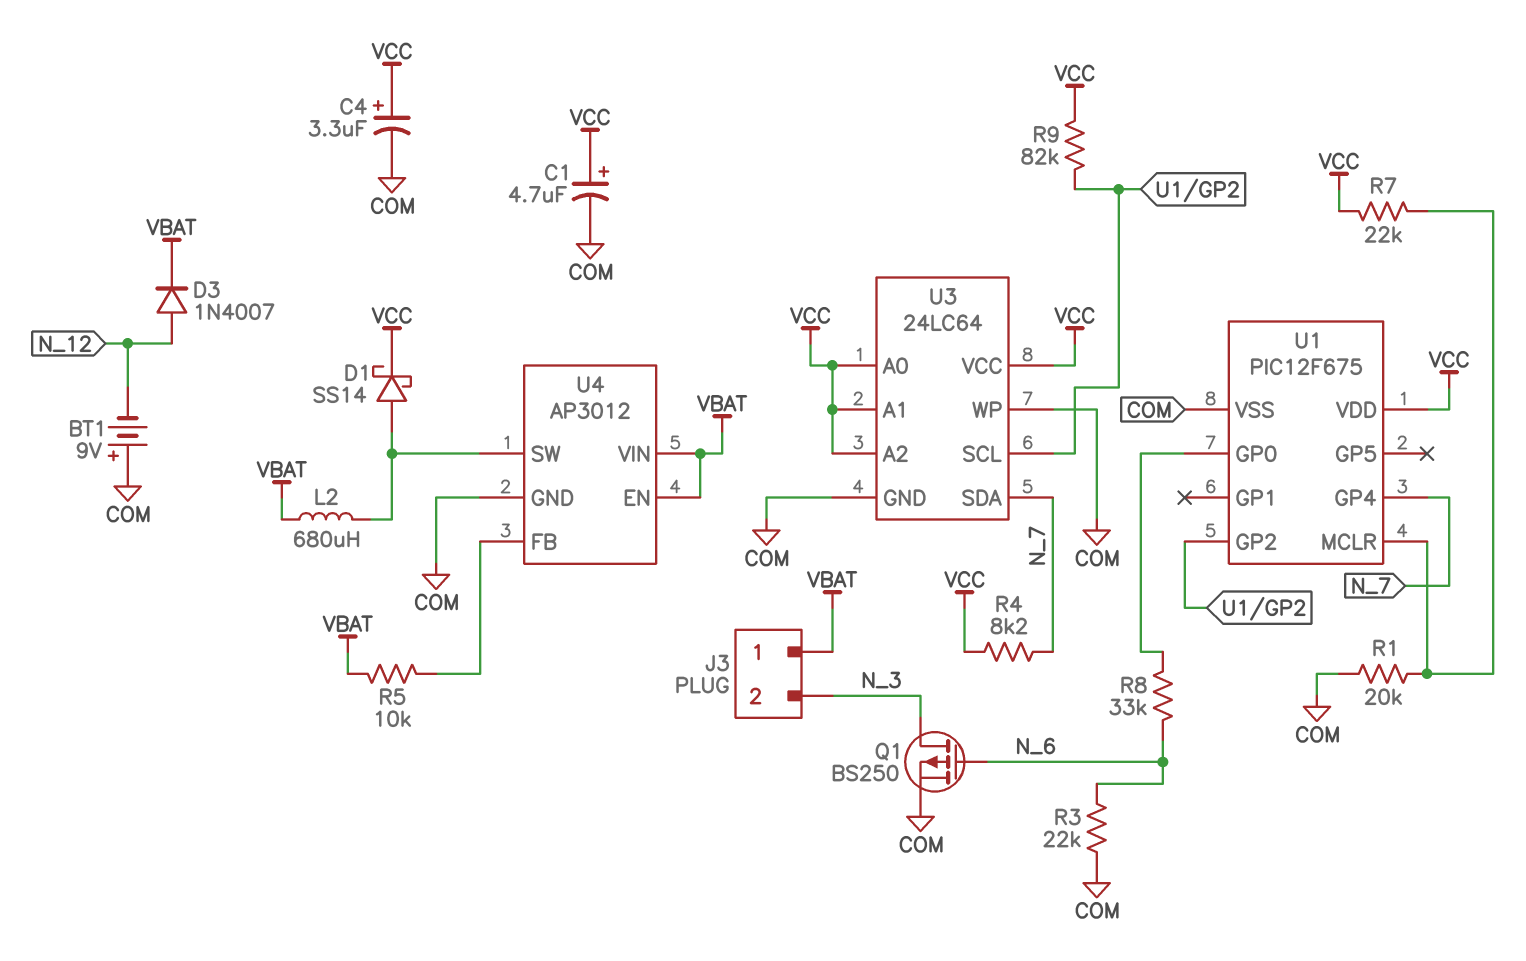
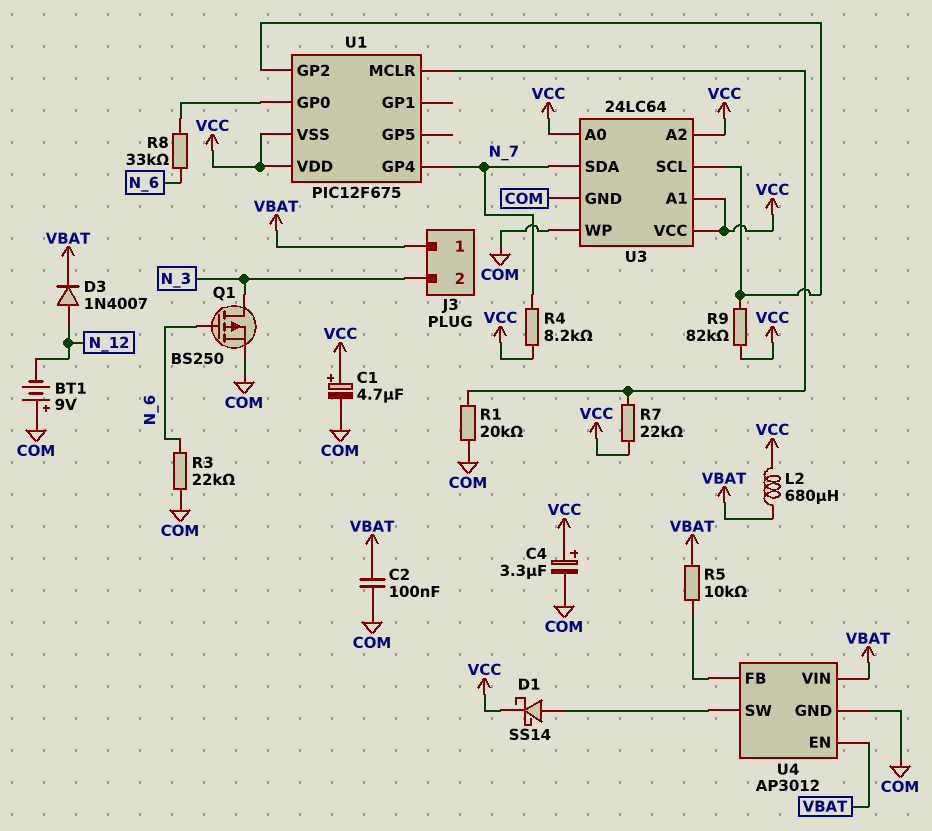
C2: none -> 100nF (COM, VBAT)
L2: 680uH (U4/SW, VBAT) -> 680uH (VBAT, VCC)
U1 pin VSS: COM -> VCC

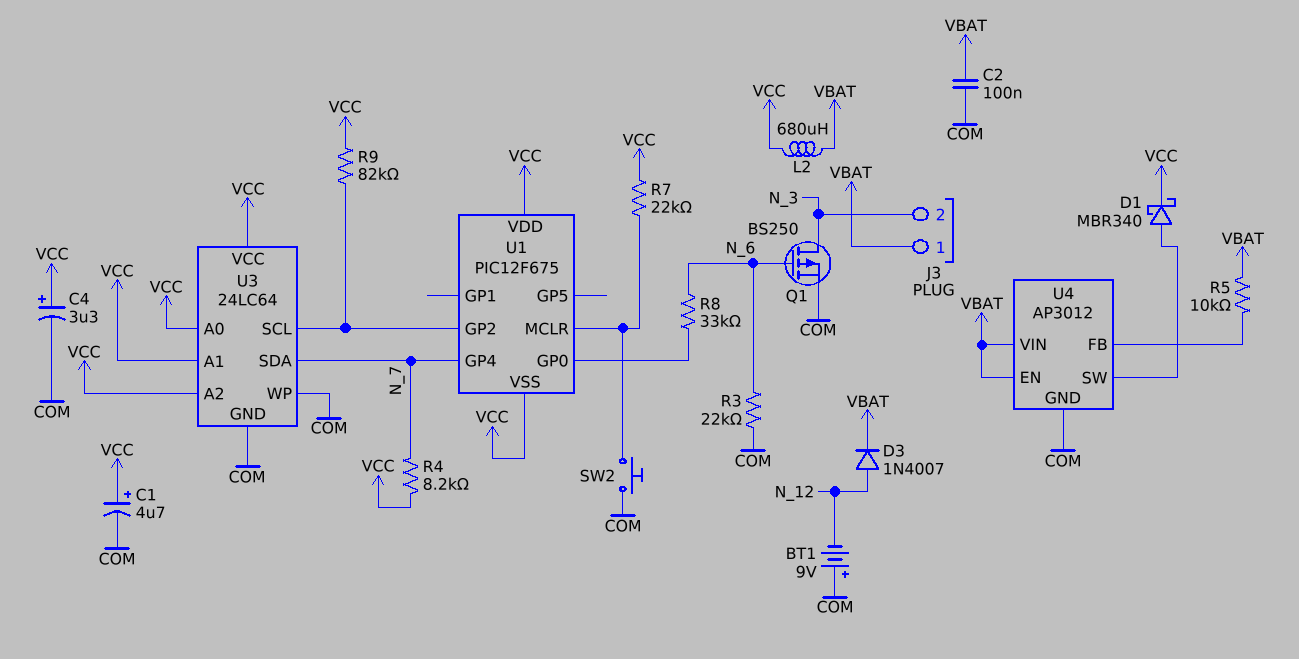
D1: schottky SS14 (A U4/SW, K VCC) -> schottky MBR340 (A U4/SW, K VCC)
R1: 20k (COM, U1/MCLR) -> none
SW2: none -> button (COM, U1/MCLR)

